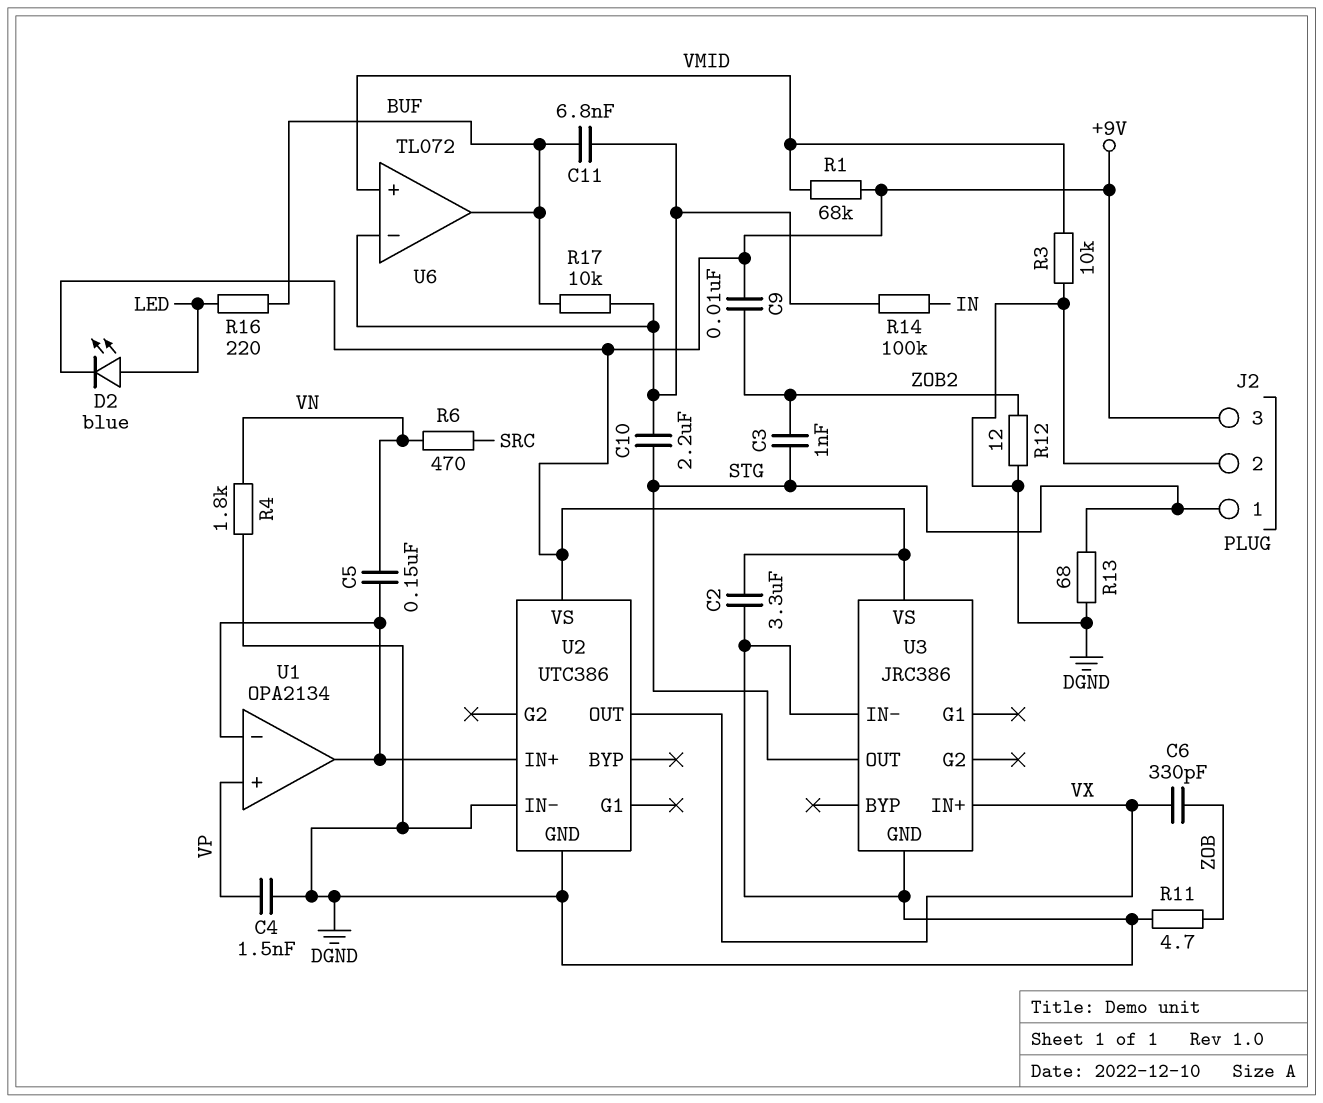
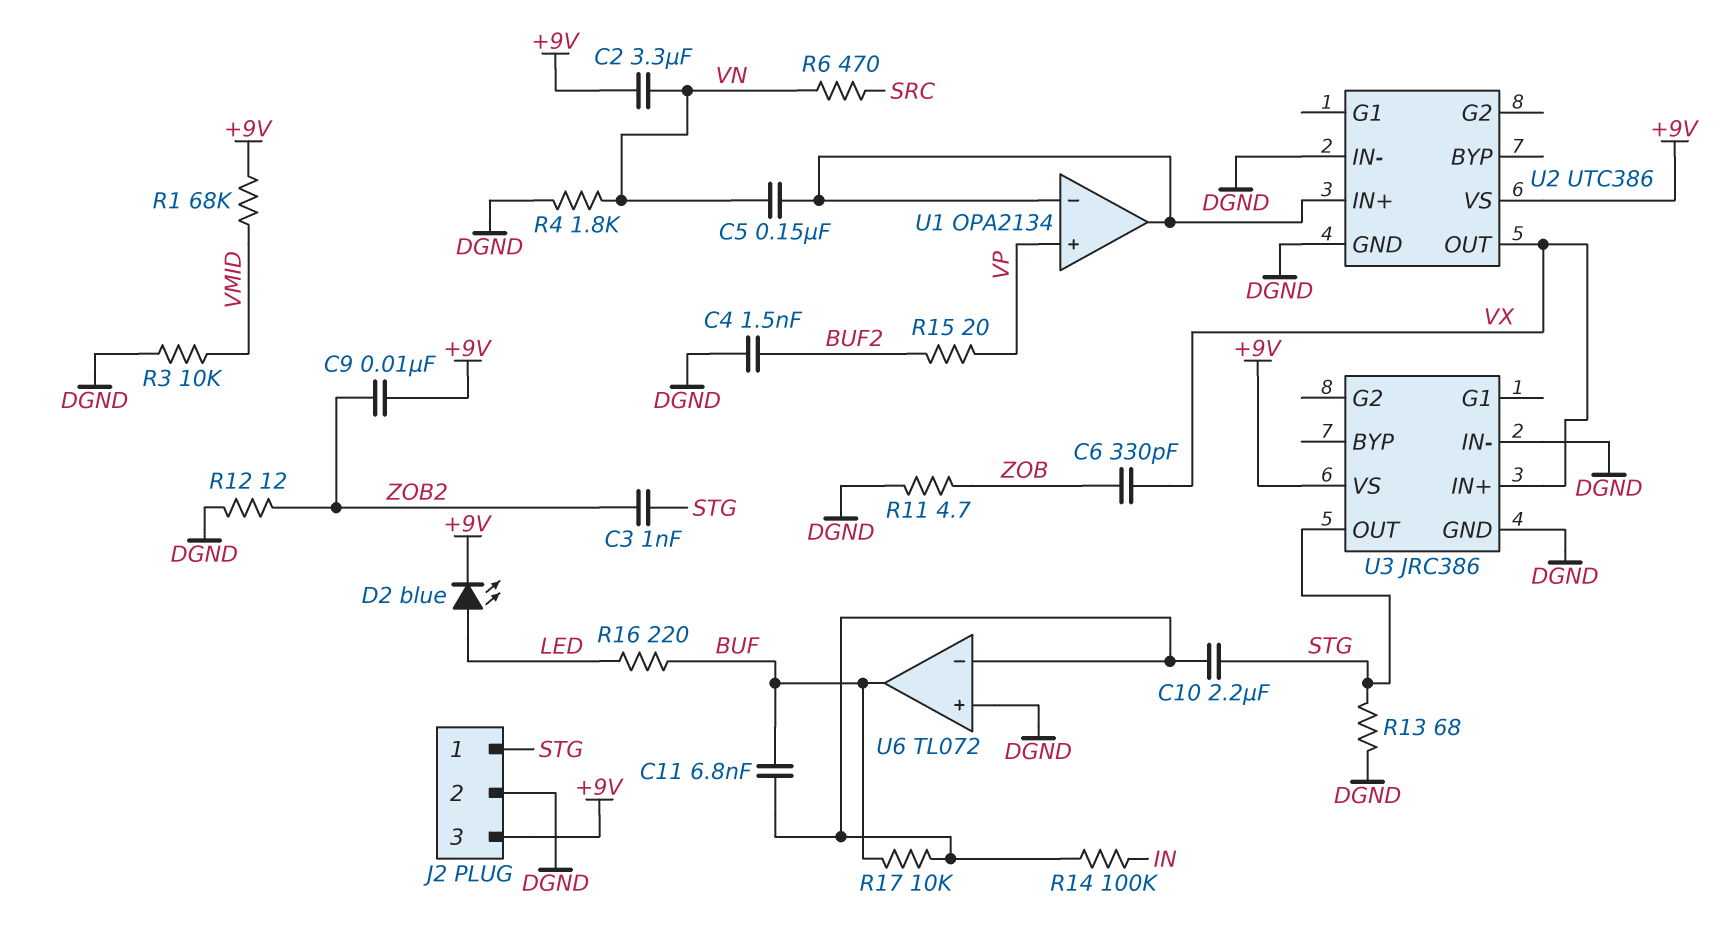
C2: 3.3uF (+9V, DGND) -> 3.3uF (+9V, VN)
C4: 1.5nF (DGND, VP) -> 1.5nF (BUF2, DGND)
R15: none -> 20 (BUF2, VP)
U6 pin in+: VMID -> DGND

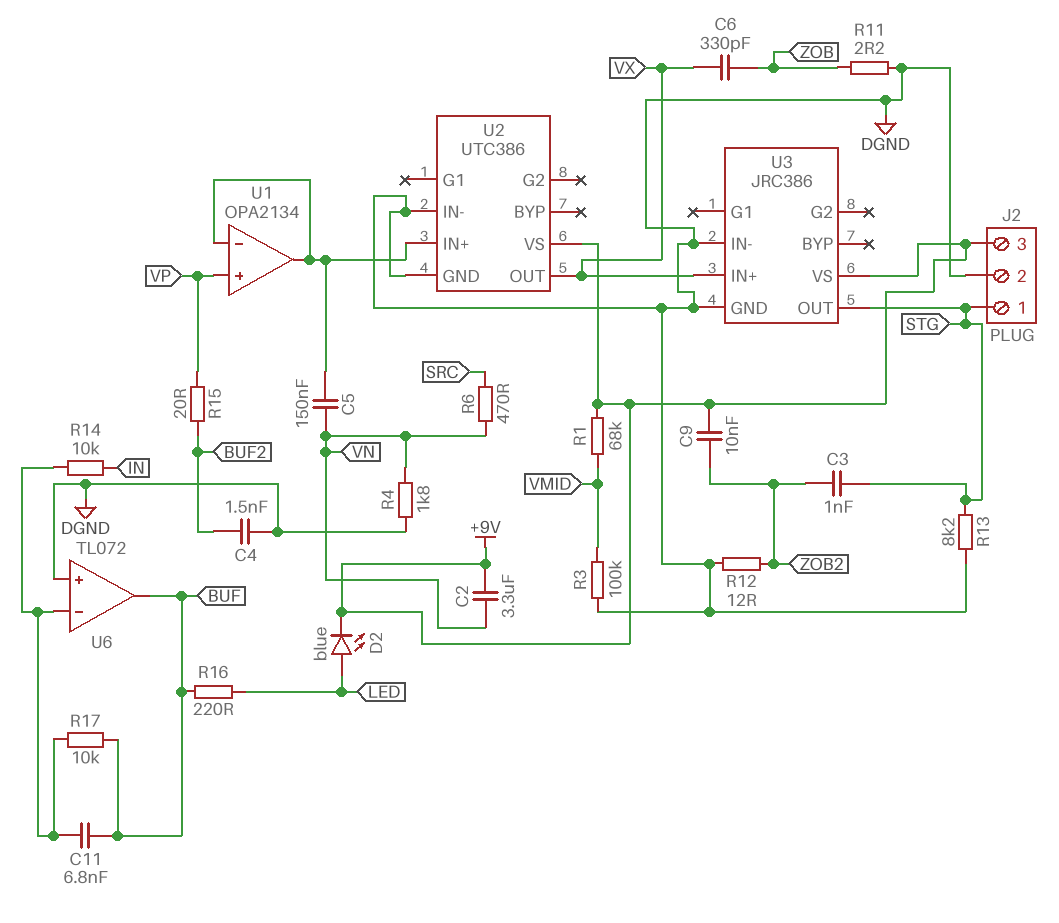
C10: 2.2uF (STG, U6/in-) -> none
R3: 10k (DGND, VMID) -> 100k (DGND, VMID)
R11: 4.7 (DGND, ZOB) -> 2.2 (DGND, ZOB)
R13: 68 (DGND, STG) -> 8.2k (DGND, STG)
R14: 100k (IN, U6/in-) -> 10k (IN, U6/in-)

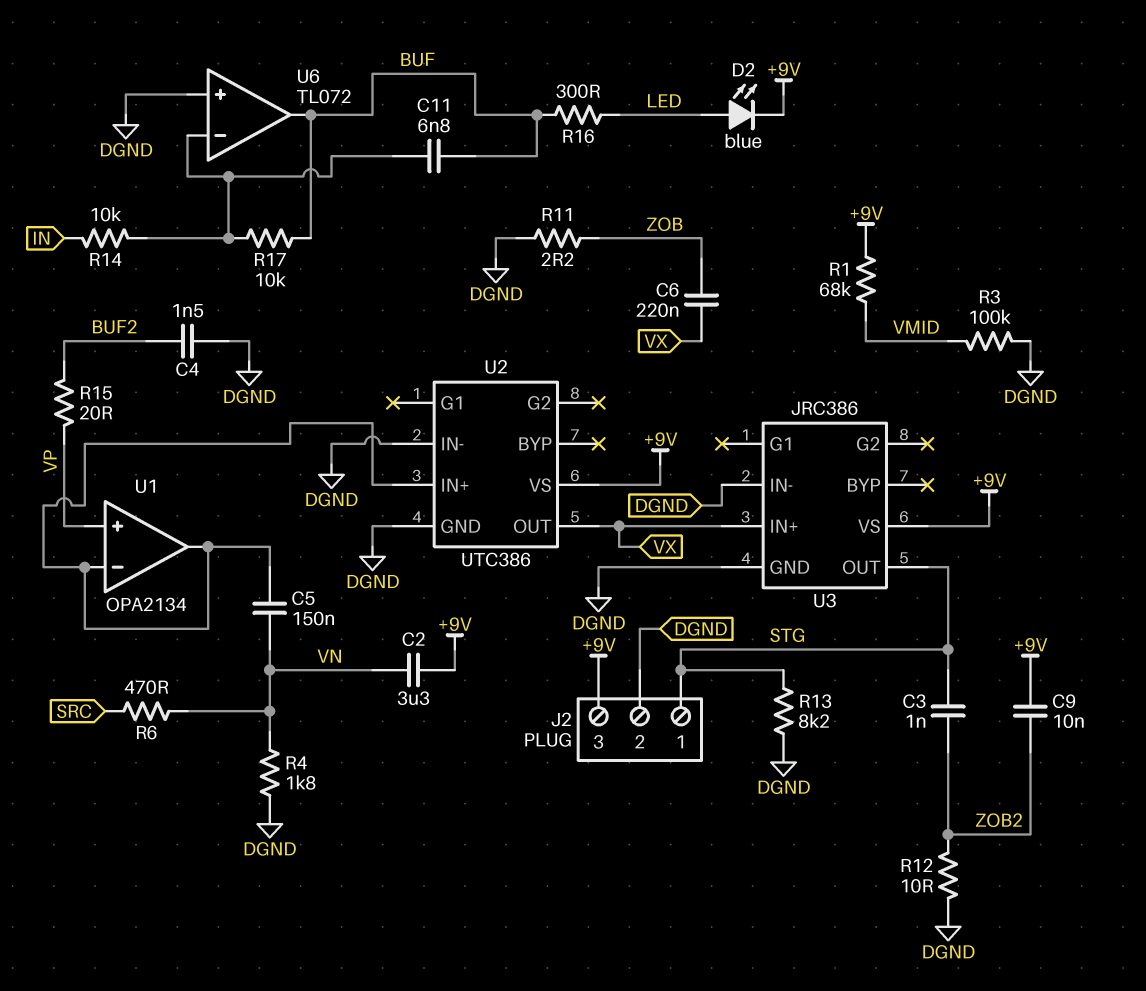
C6: 330pF (VX, ZOB) -> 220nF (VX, ZOB)
R12: 12 (DGND, ZOB2) -> 10 (DGND, ZOB2)
R16: 220 (BUF, LED) -> 300 (BUF, LED)

